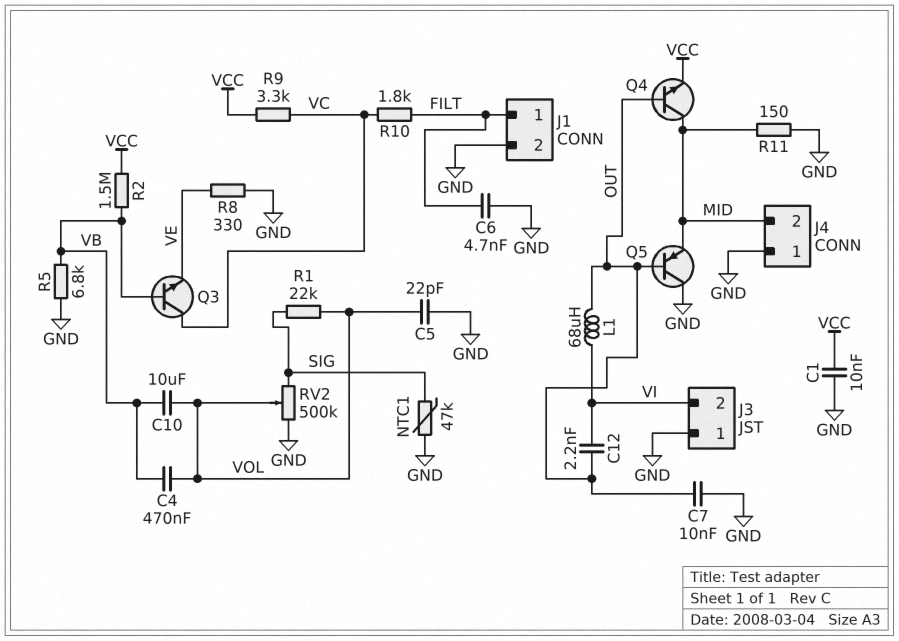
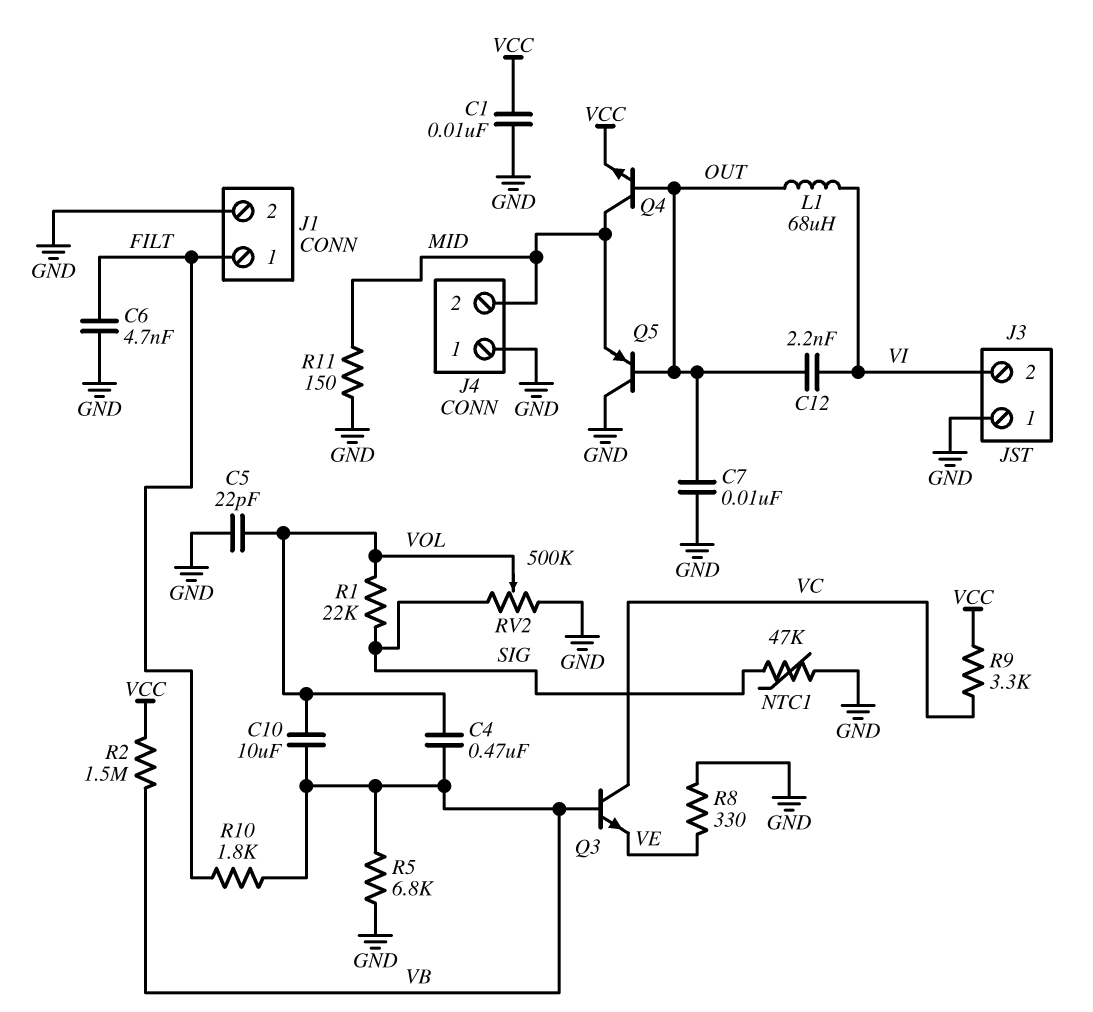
R10: 1.8k (FILT, VC) -> 1.8k (FILT, VB)

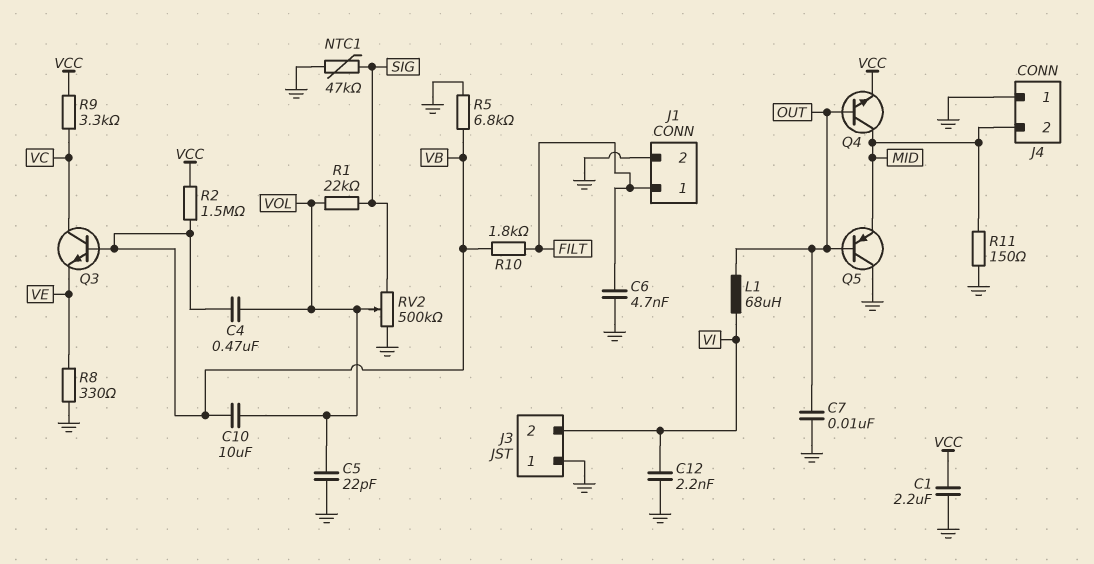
C1: 10nF (GND, VCC) -> 2.2uF (GND, VCC)
C12: 2.2nF (OUT, VI) -> 2.2nF (GND, VI)

